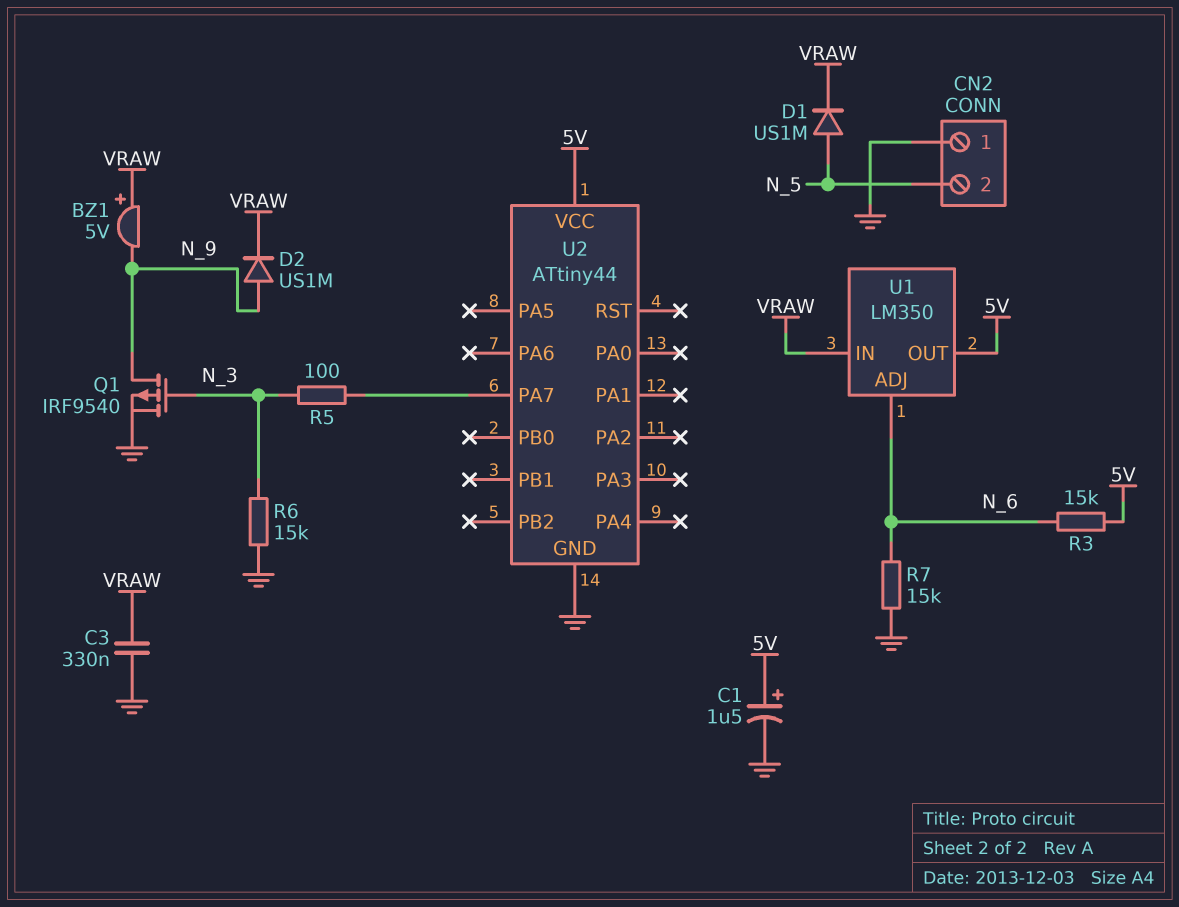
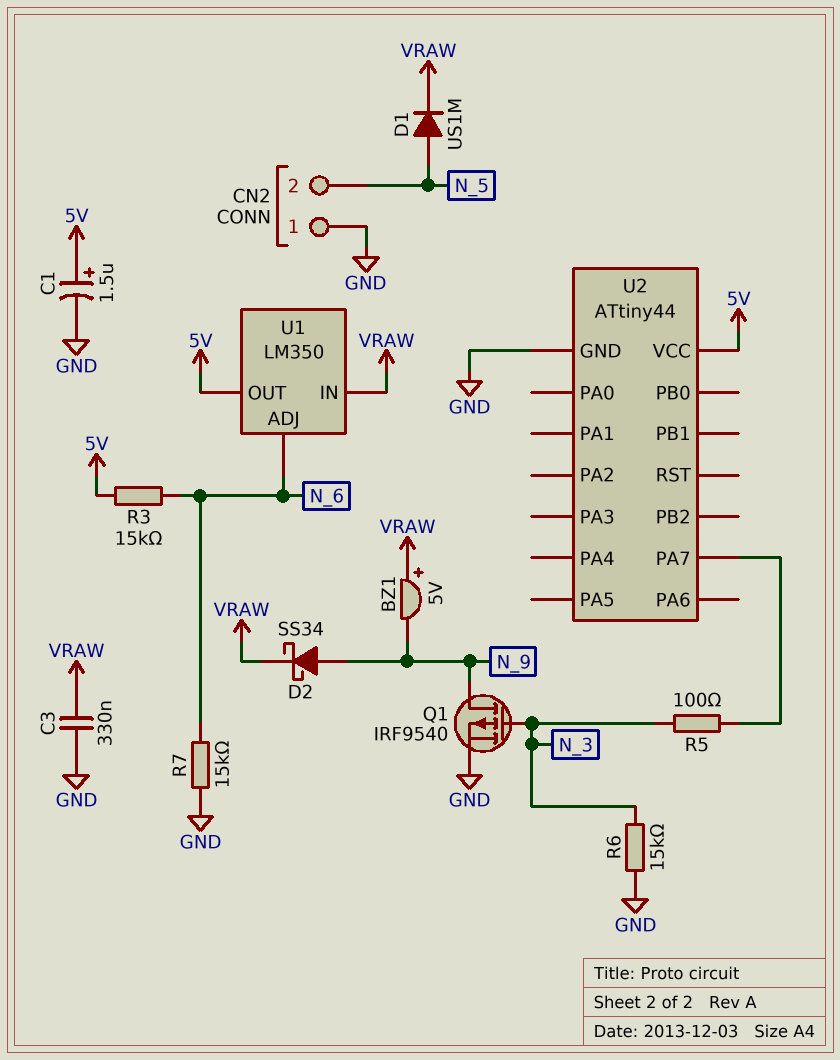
D2: diode US1M (A N_9, K VRAW) -> schottky SS34 (A N_9, K VRAW)

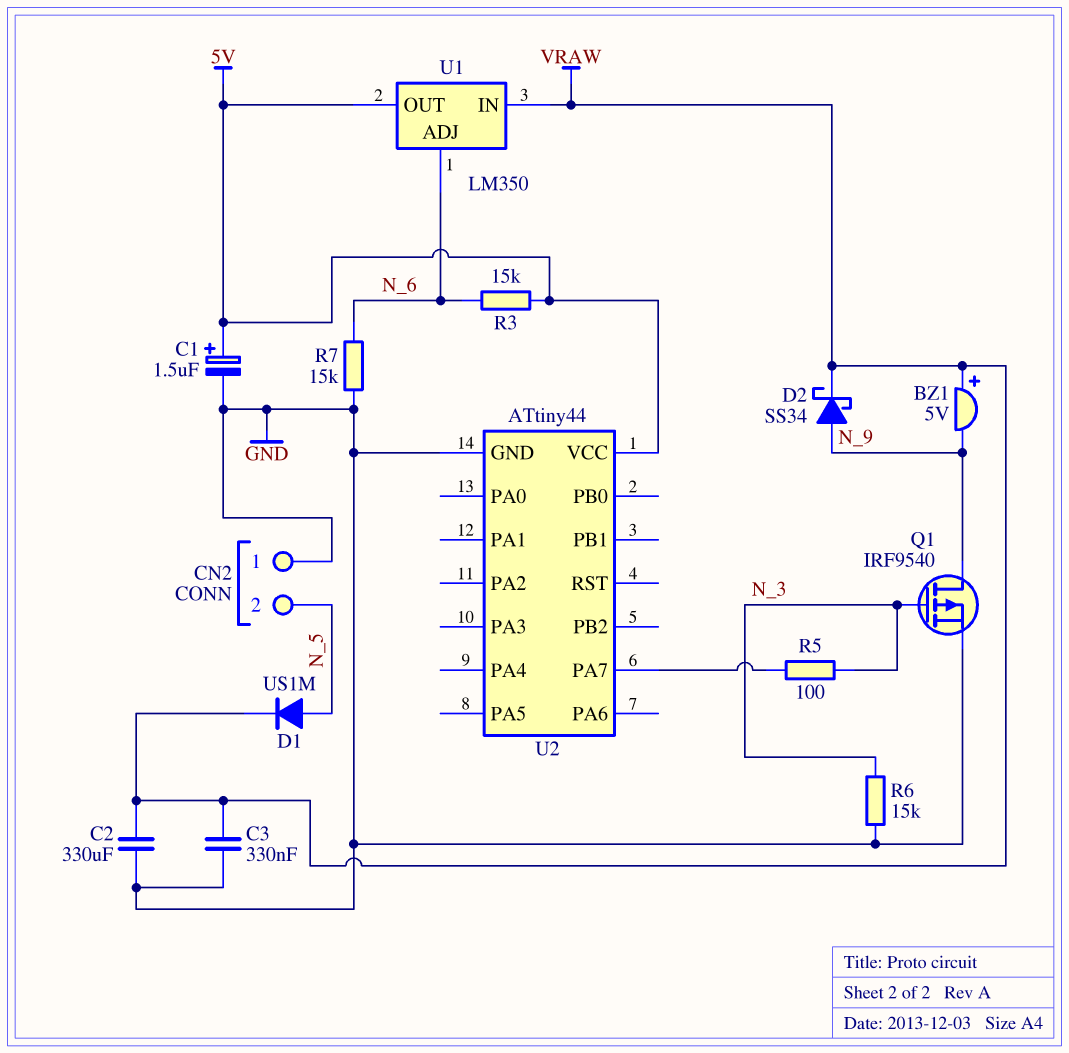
C2: none -> 330uF (GND, VRAW)

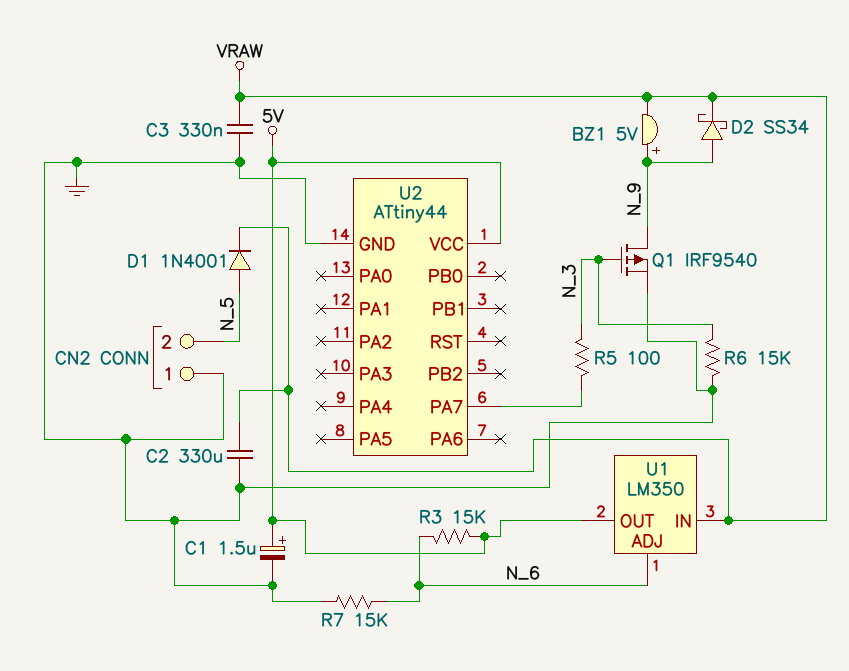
BZ1: buzzer 5V (plus VRAW, minus N_9) -> buzzer 5V (plus N_9, minus VRAW)
D1: diode US1M (A N_5, K VRAW) -> diode 1N4001 (A N_5, K VRAW)

